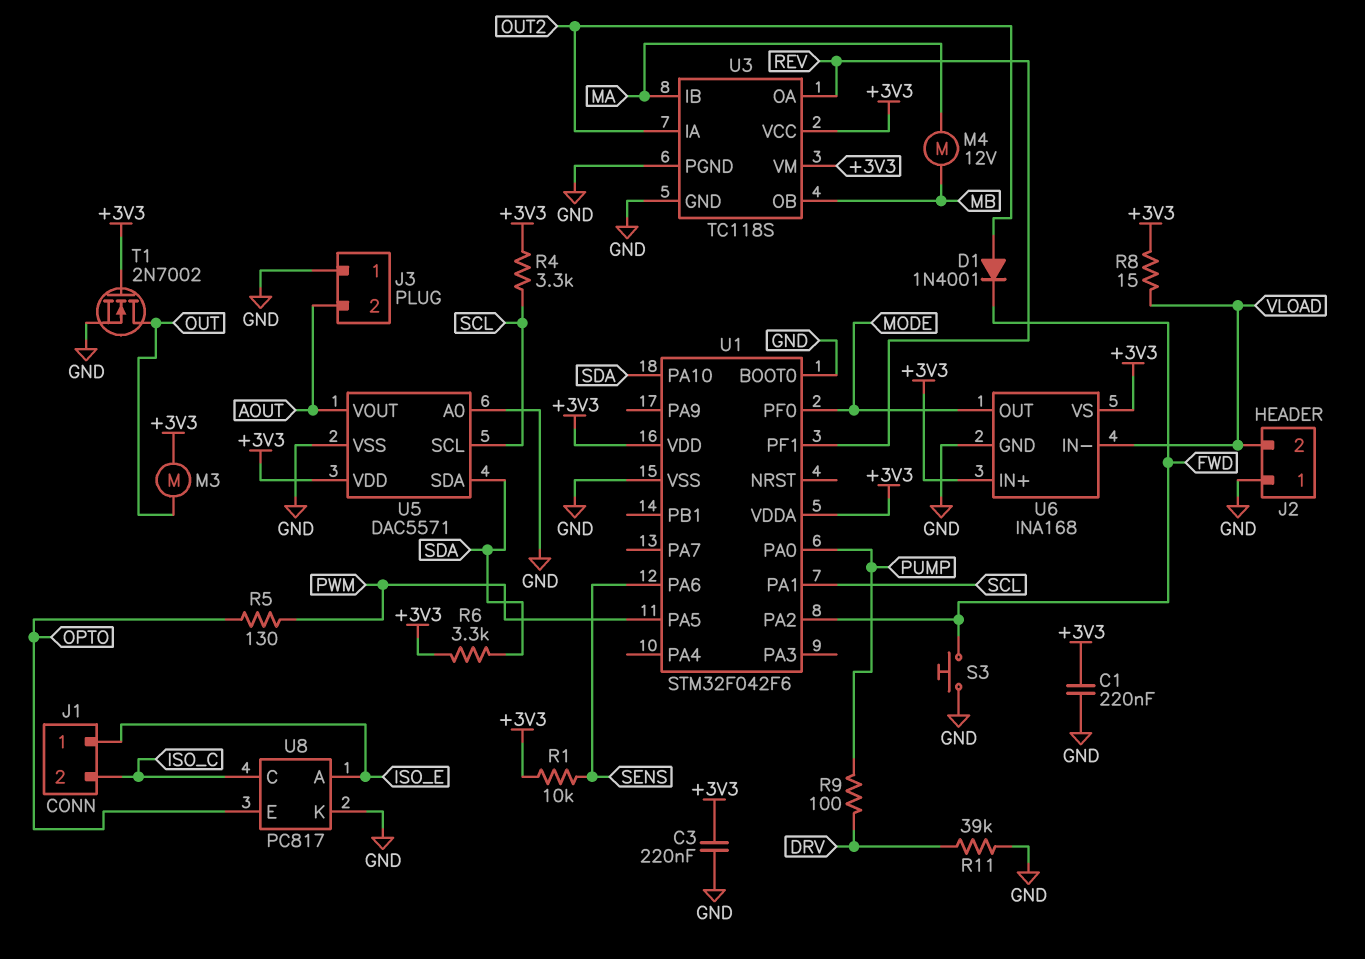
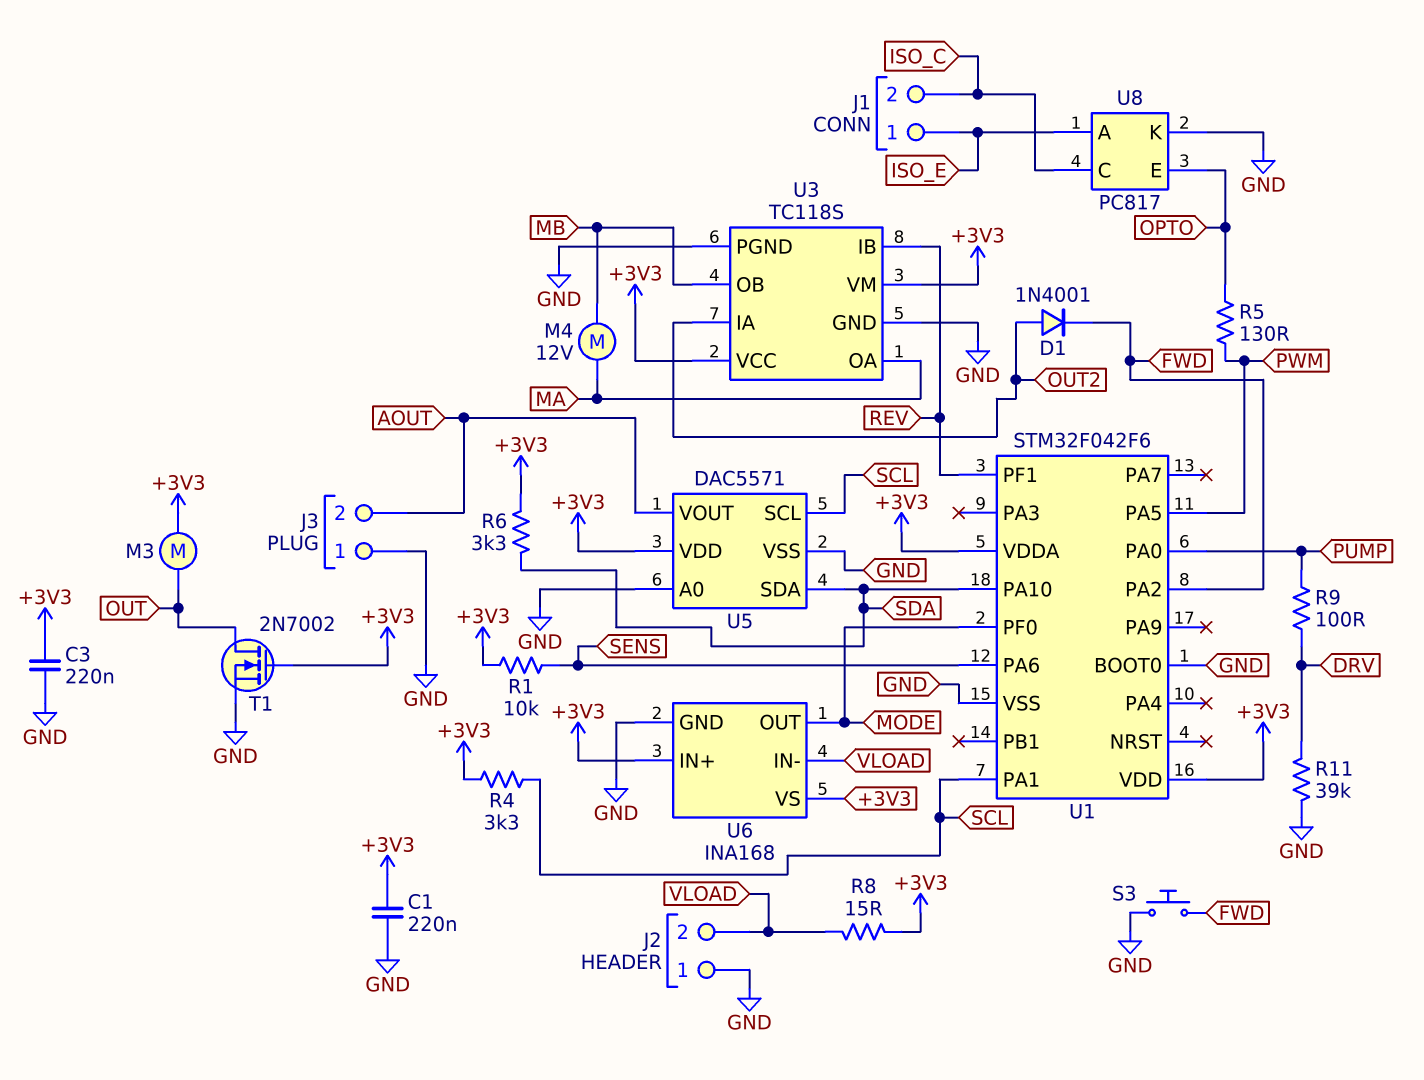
U3 pin IB: MA -> REV
U3 pin OA: REV -> MA

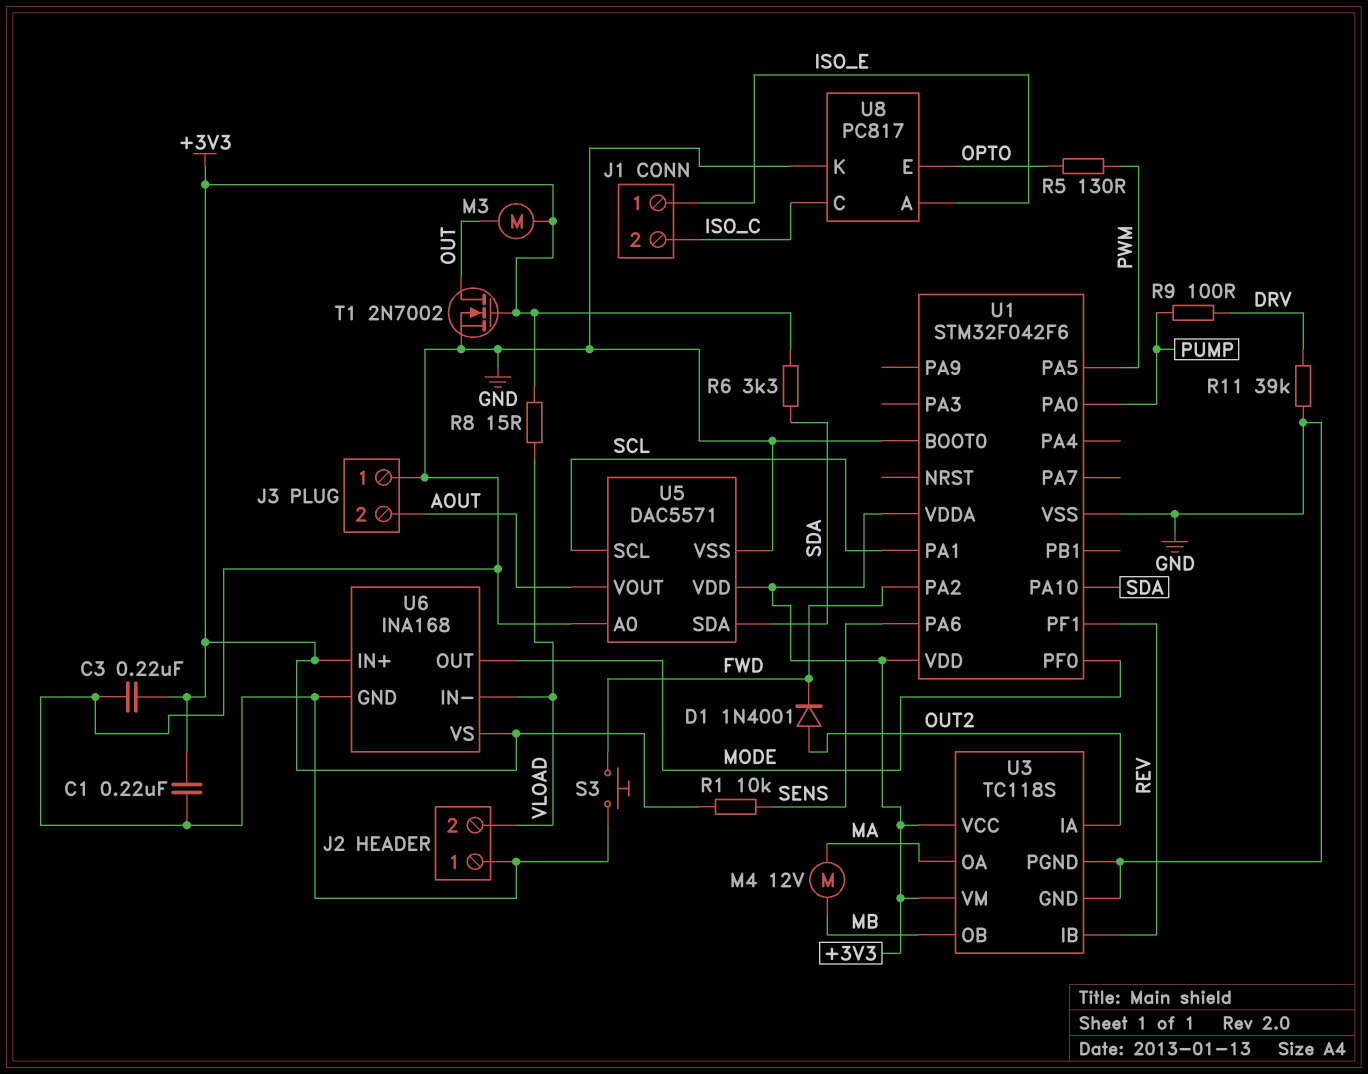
R4: 3.3k (+3V3, SCL) -> none

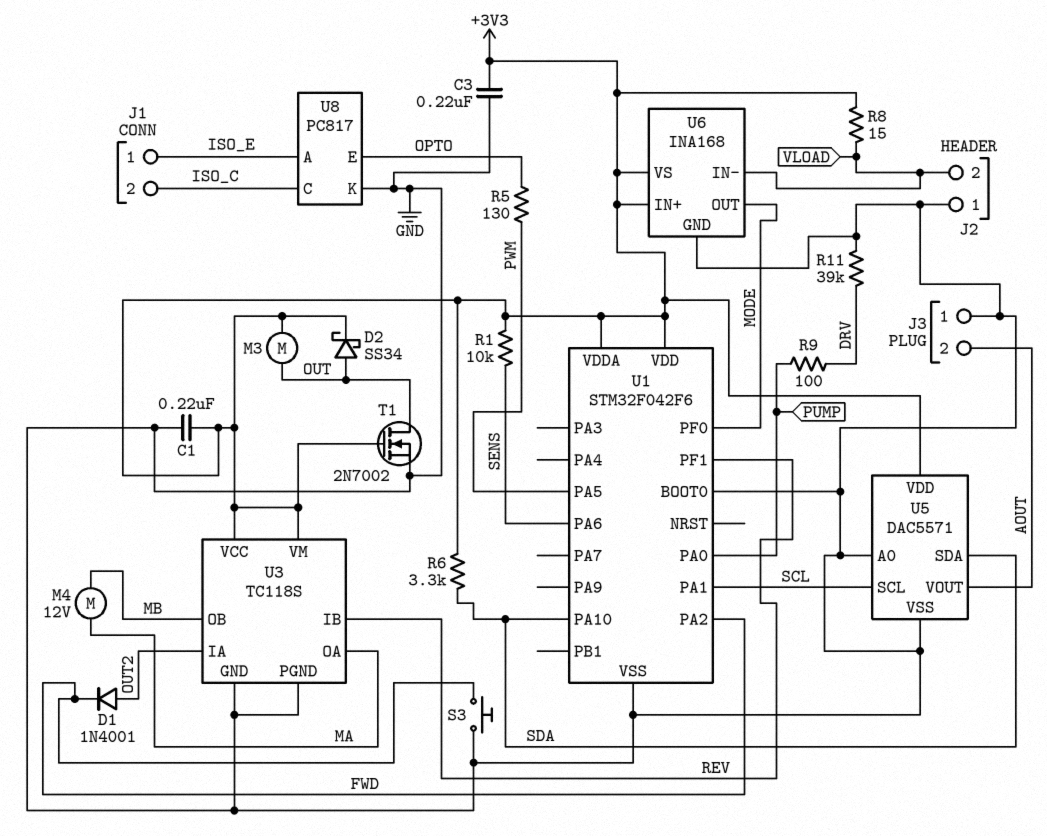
D2: none -> schottky SS34 (A OUT, K +3V3)

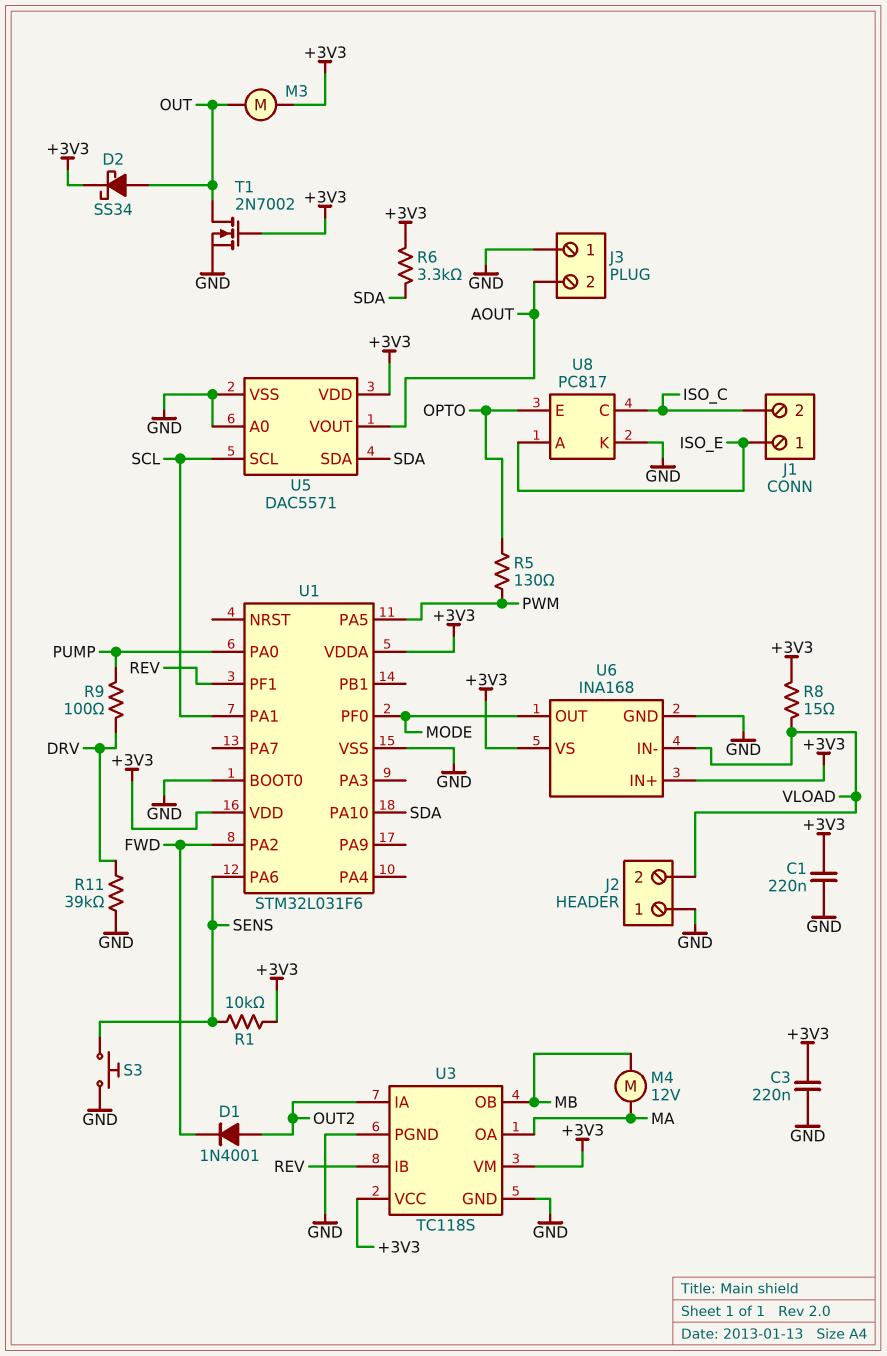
S3: button (FWD, GND) -> button (GND, SENS)
U1: STM32F042F6 -> STM32L031F6

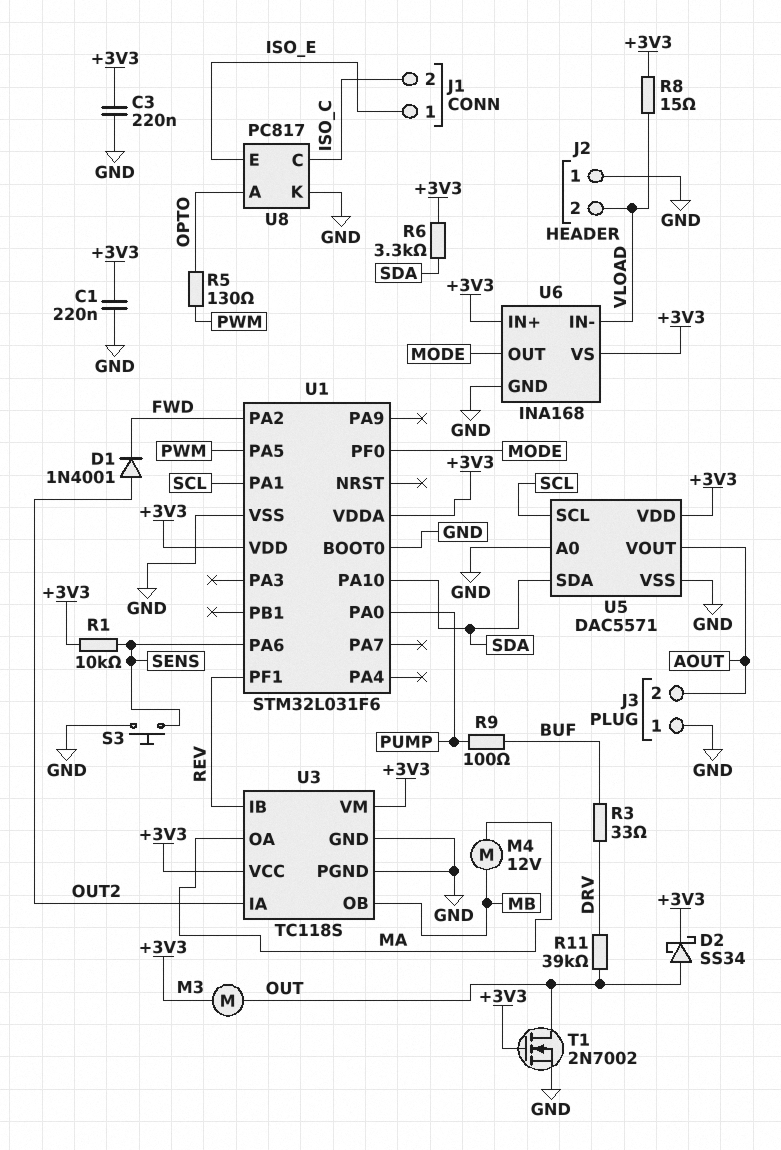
R3: none -> 33 (BUF, DRV)
R9: 100 (DRV, PUMP) -> 100 (BUF, PUMP)
R11: 39k (DRV, GND) -> 39k (DRV, OUT)
U8 pin A: ISO_E -> OPTO
U8 pin E: OPTO -> ISO_E

